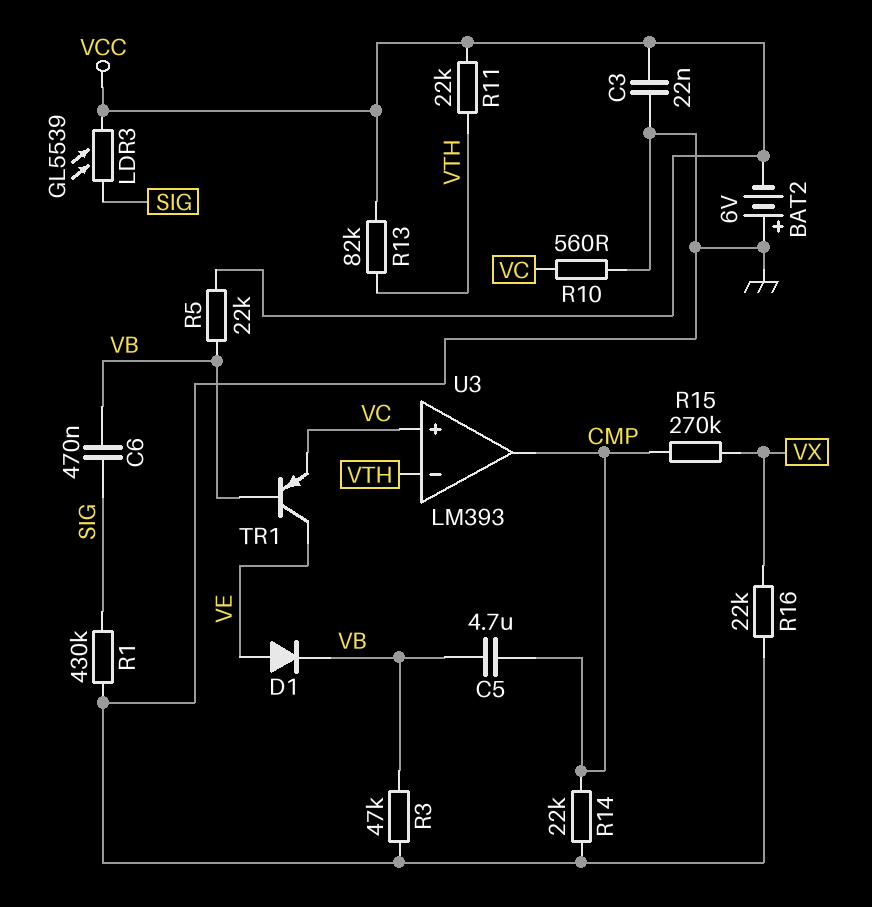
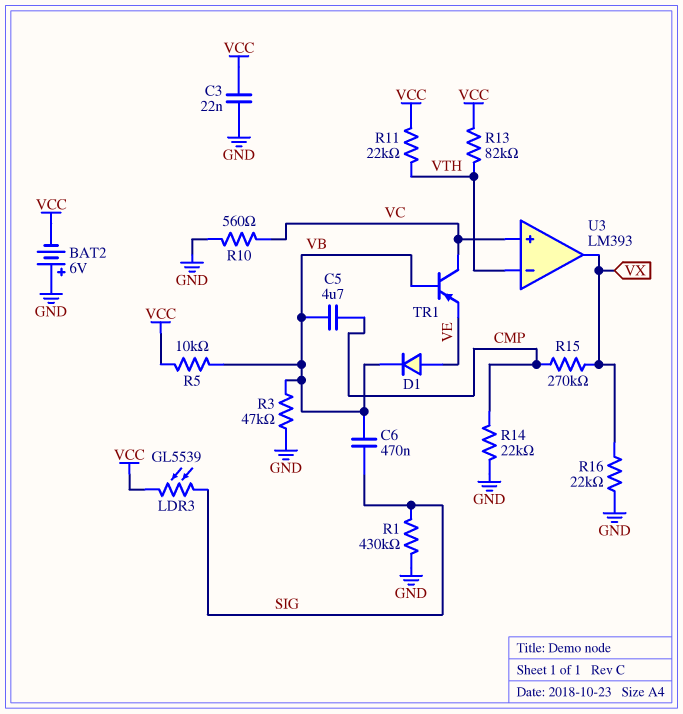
R5: 22k (VB, VCC) -> 10k (VB, VCC)
TR1: PNP (B VB, C VE, E VC) -> PNP (B VB, C VC, E VE)
U3 pin out: CMP -> VX

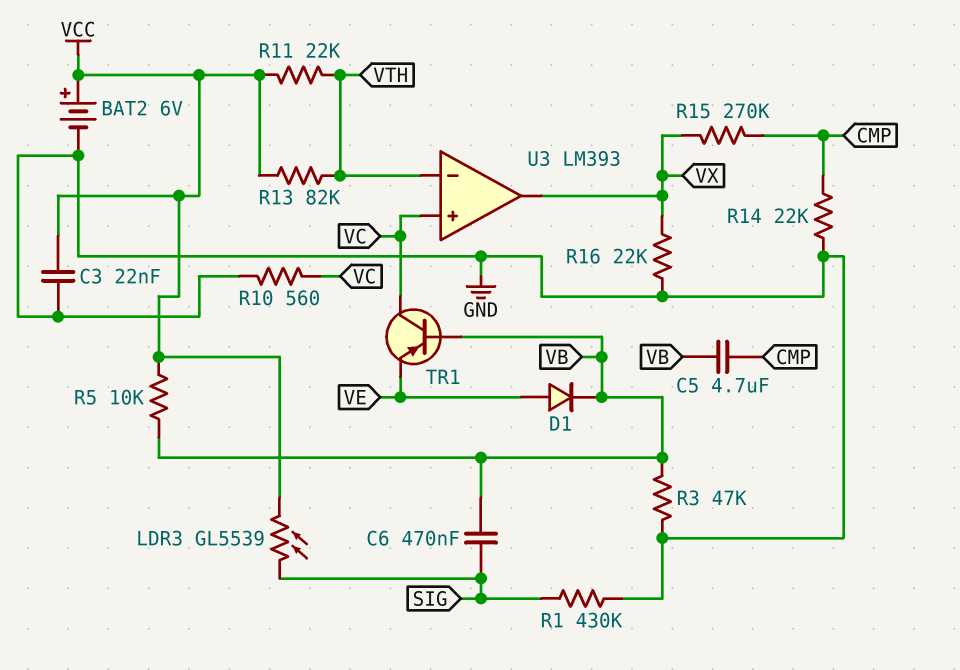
BAT2: 6V (plus GND, minus VCC) -> 6V (plus VCC, minus GND)

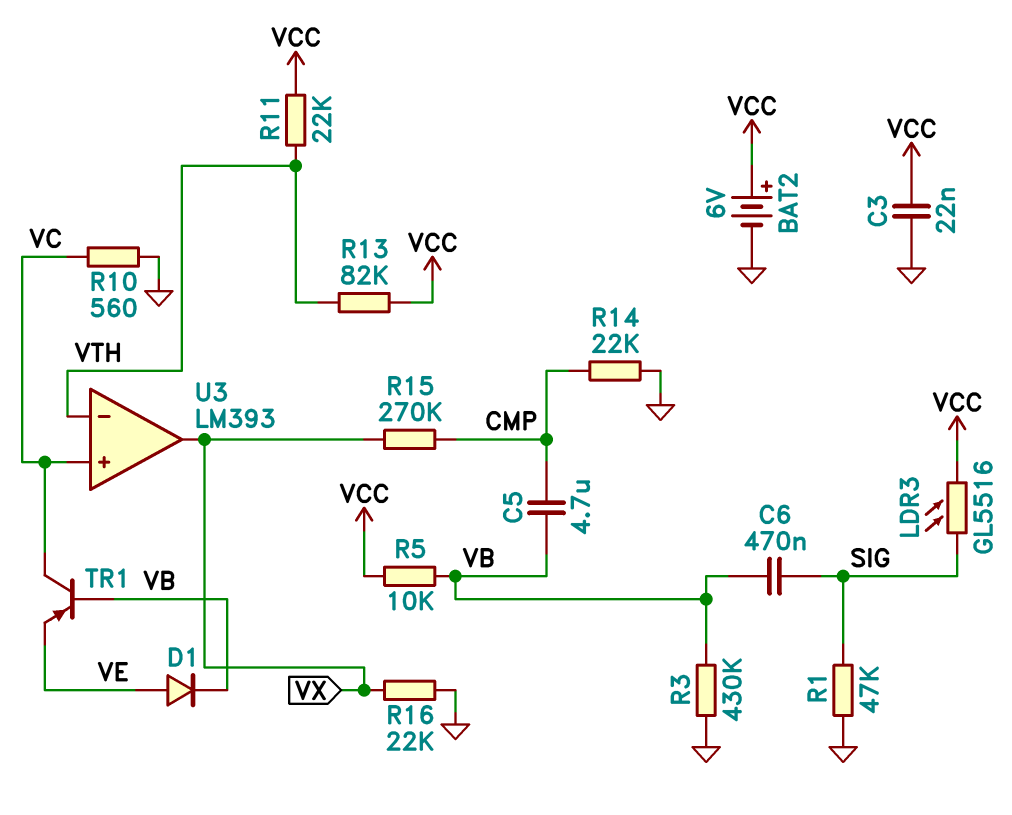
LDR3: GL5539 (SIG, VCC) -> GL5516 (SIG, VCC)
R1: 430k (GND, SIG) -> 47k (GND, SIG)
R3: 47k (GND, VB) -> 430k (GND, VB)

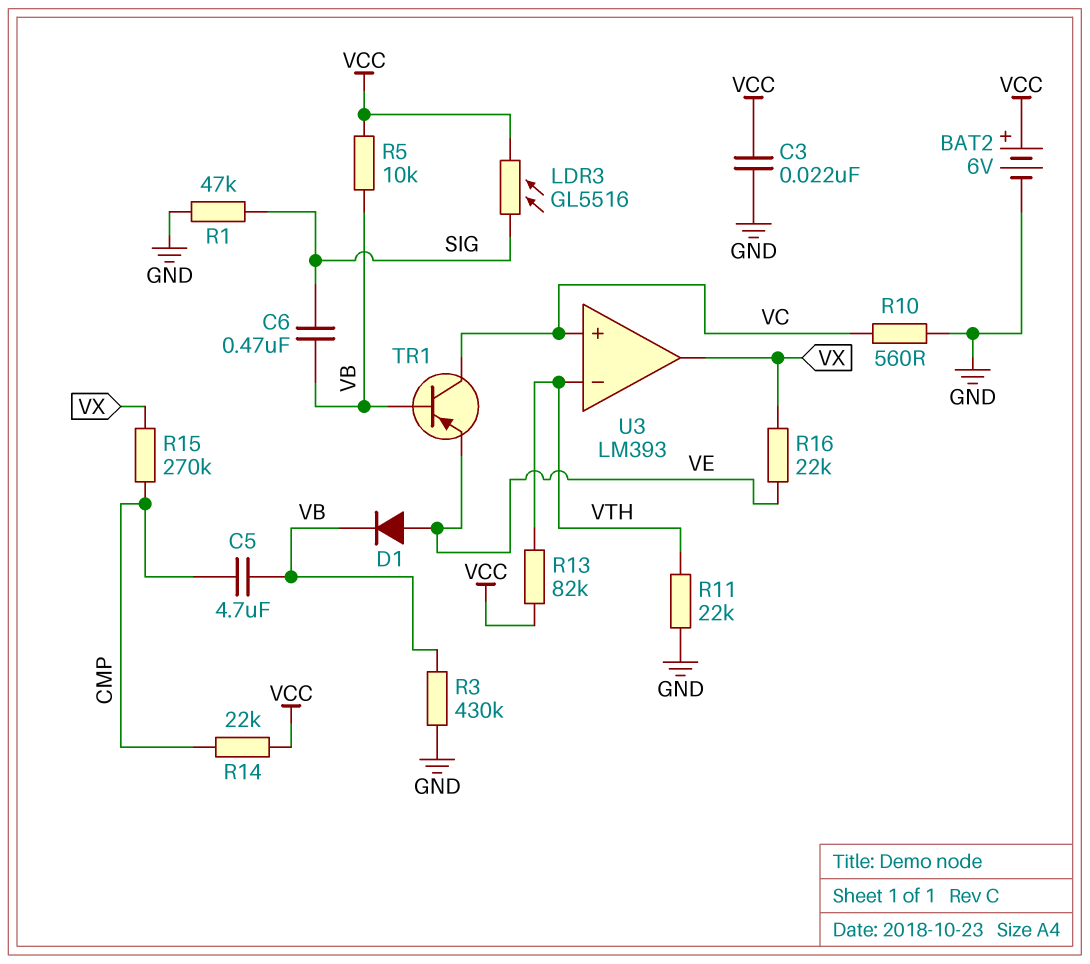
R11: 22k (VCC, VTH) -> 22k (GND, VTH)
R14: 22k (CMP, GND) -> 22k (CMP, VCC)
R16: 22k (GND, VX) -> 22k (VE, VX)

